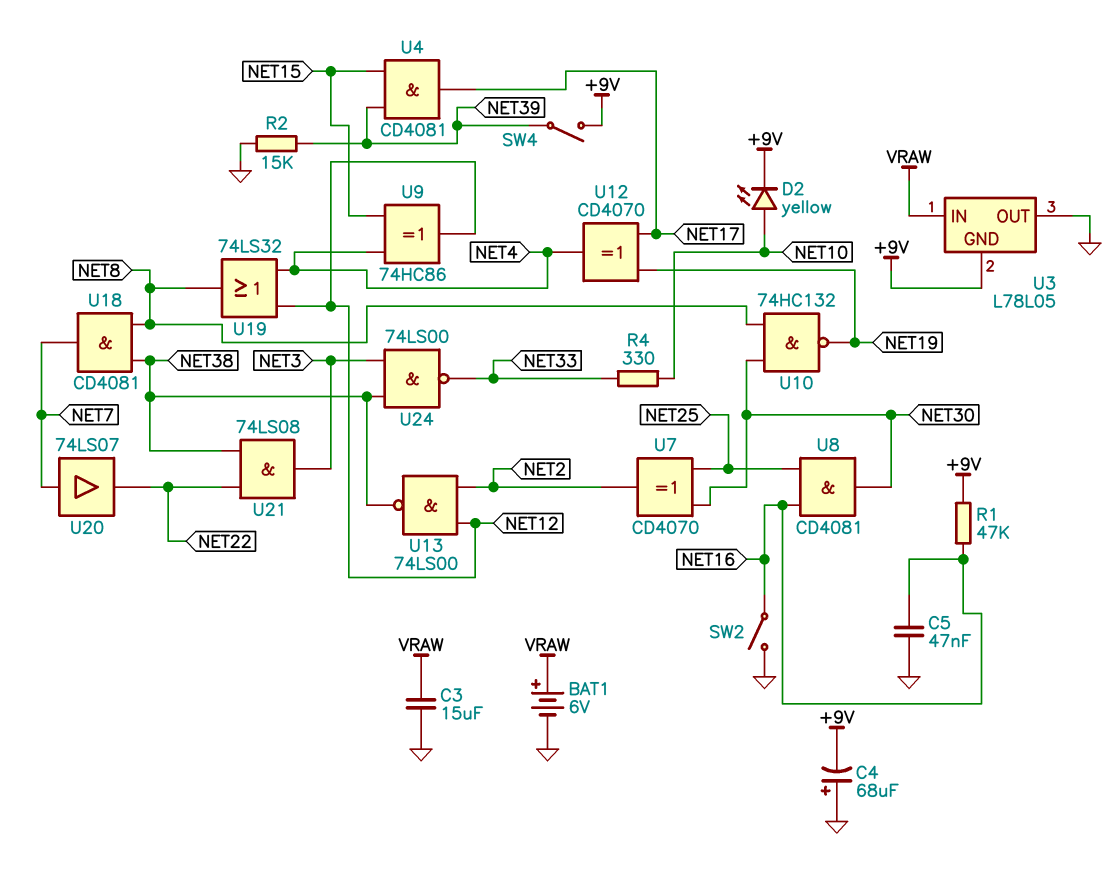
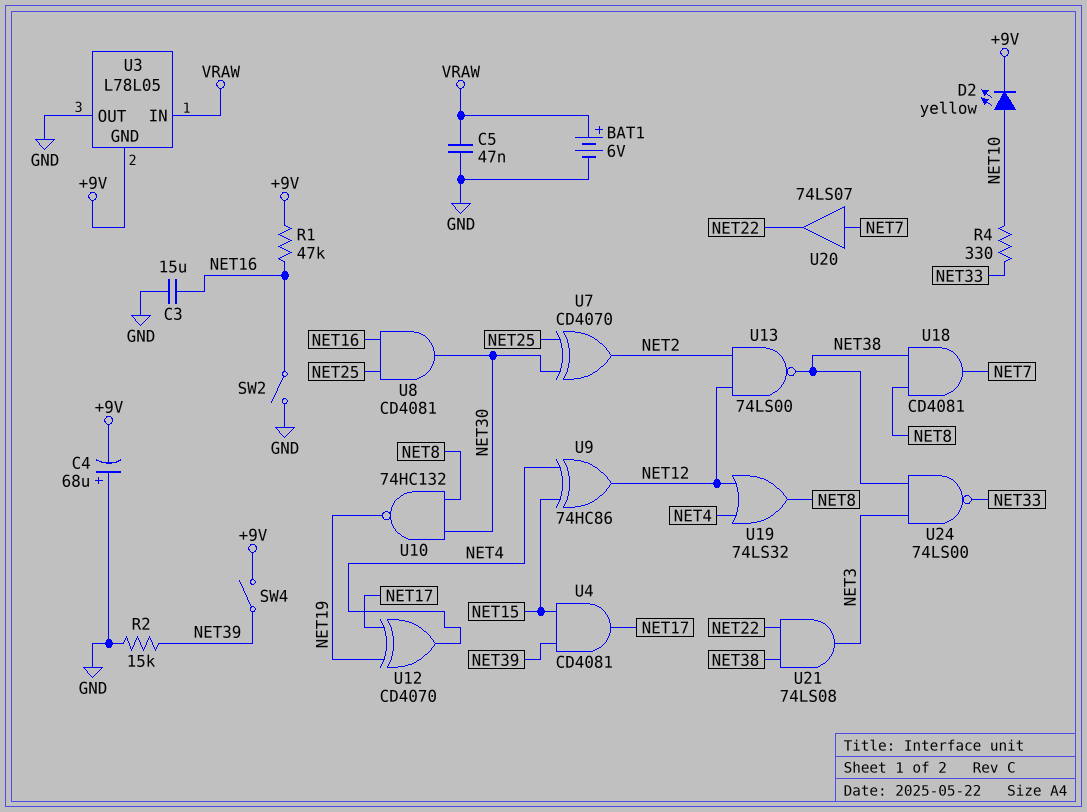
C3: 15uF (GND, VRAW) -> 15uF (GND, NET16)
C5: 47nF (GND, NET16) -> 47nF (GND, VRAW)

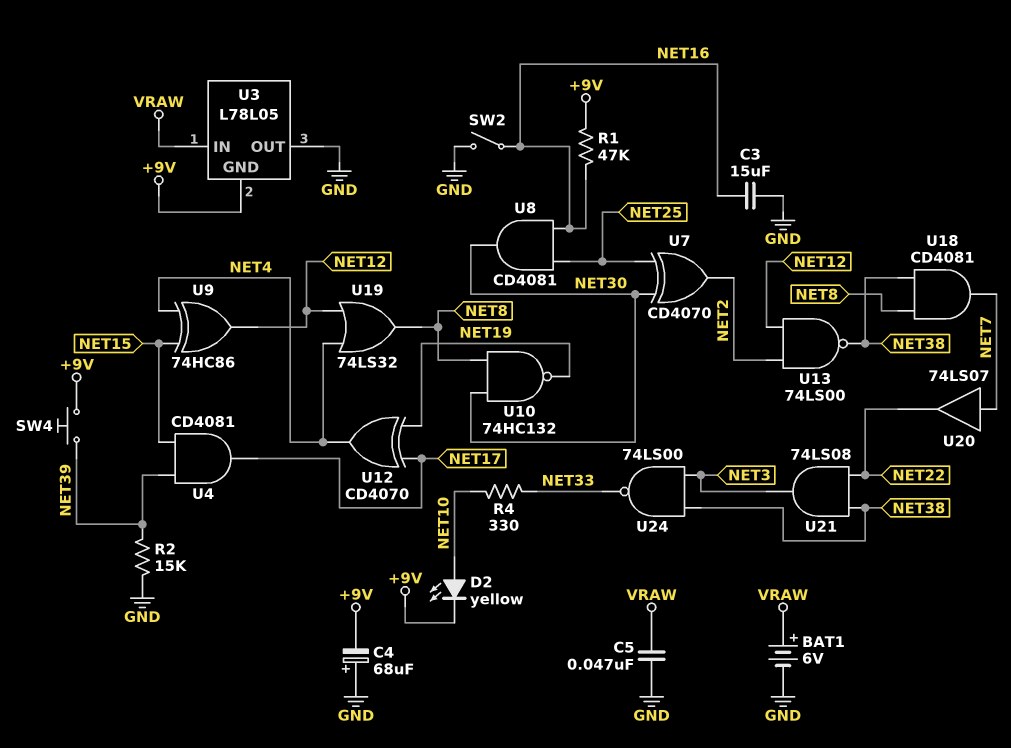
SW4: switch (+9V, NET39) -> button (+9V, NET39)

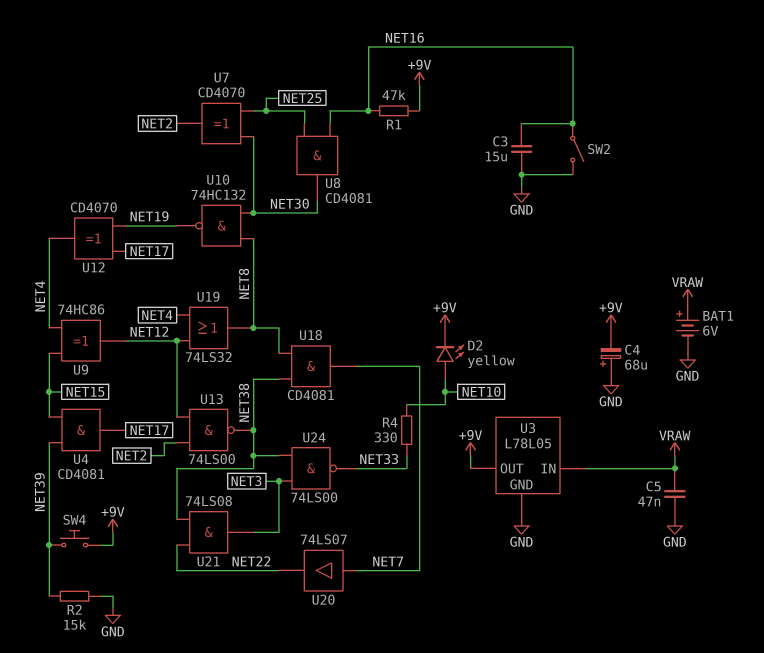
U3 pin GND: +9V -> GND
U3 pin OUT: GND -> +9V

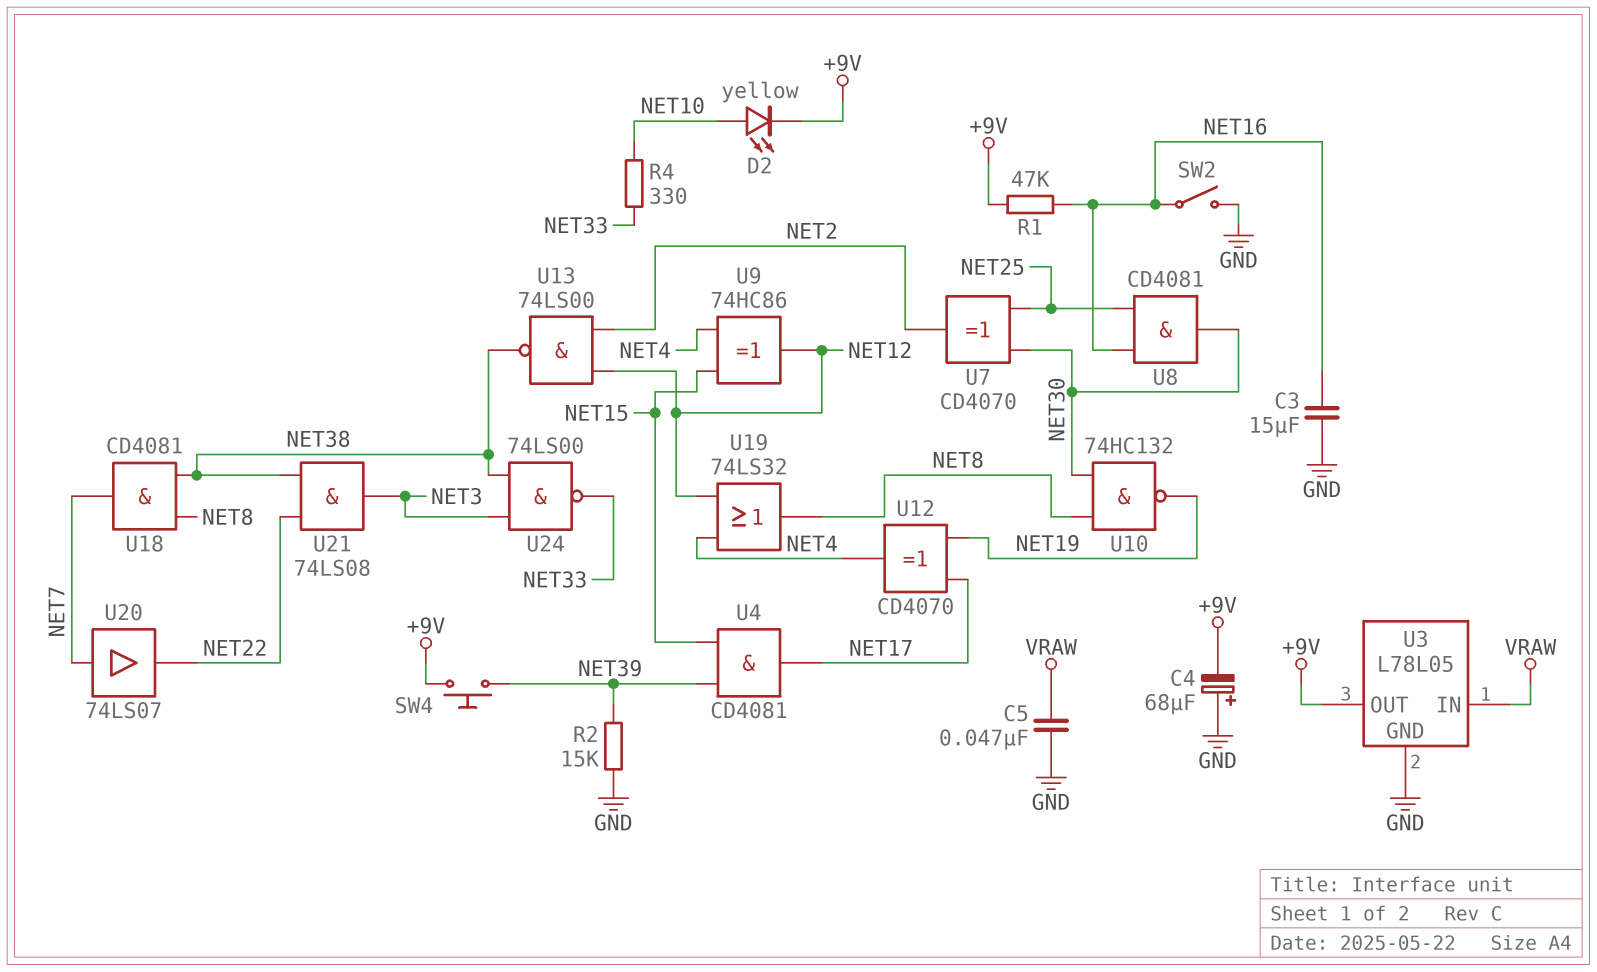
BAT1: 6V (plus VRAW, minus GND) -> none

